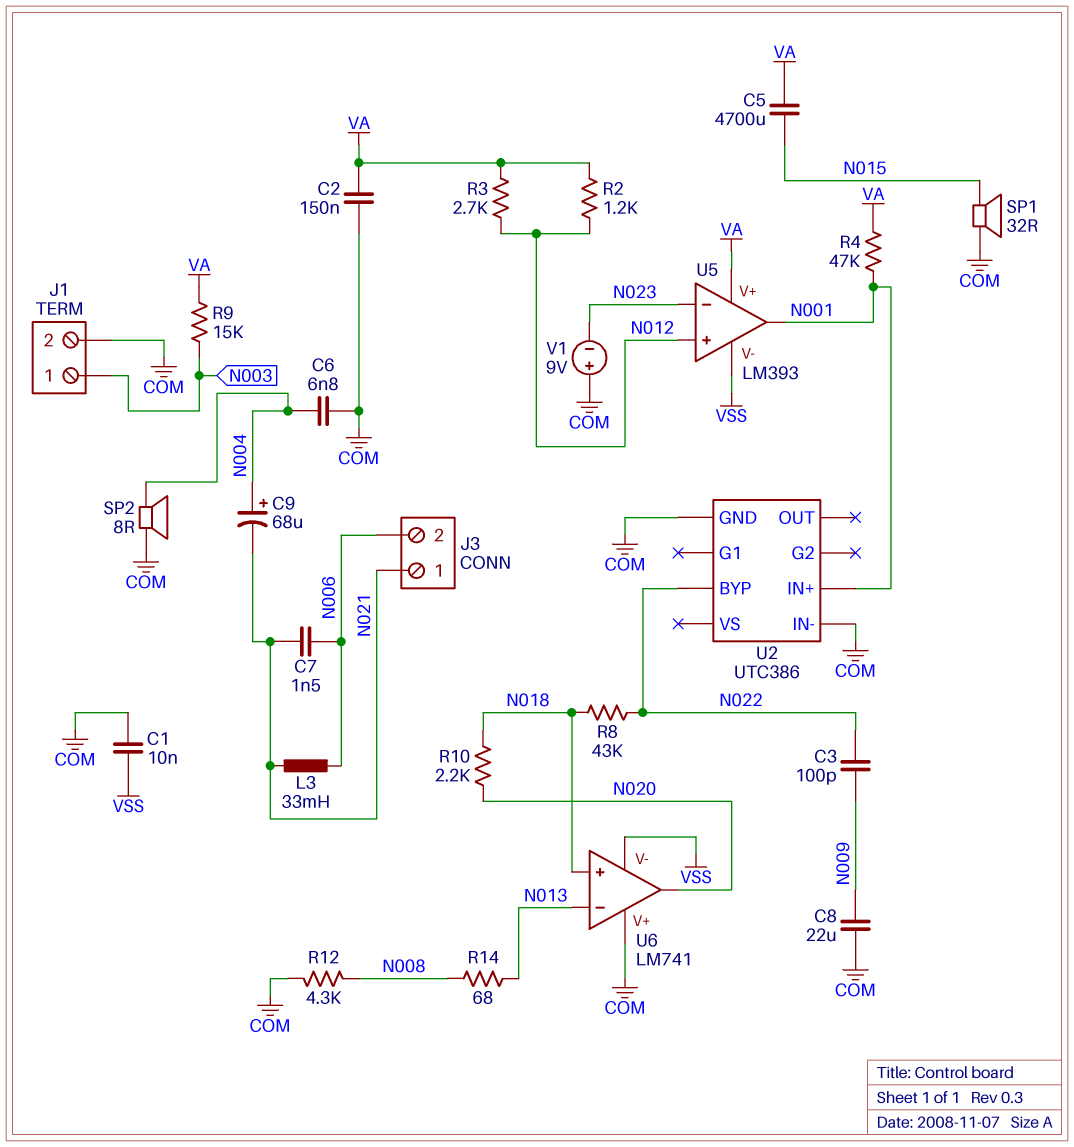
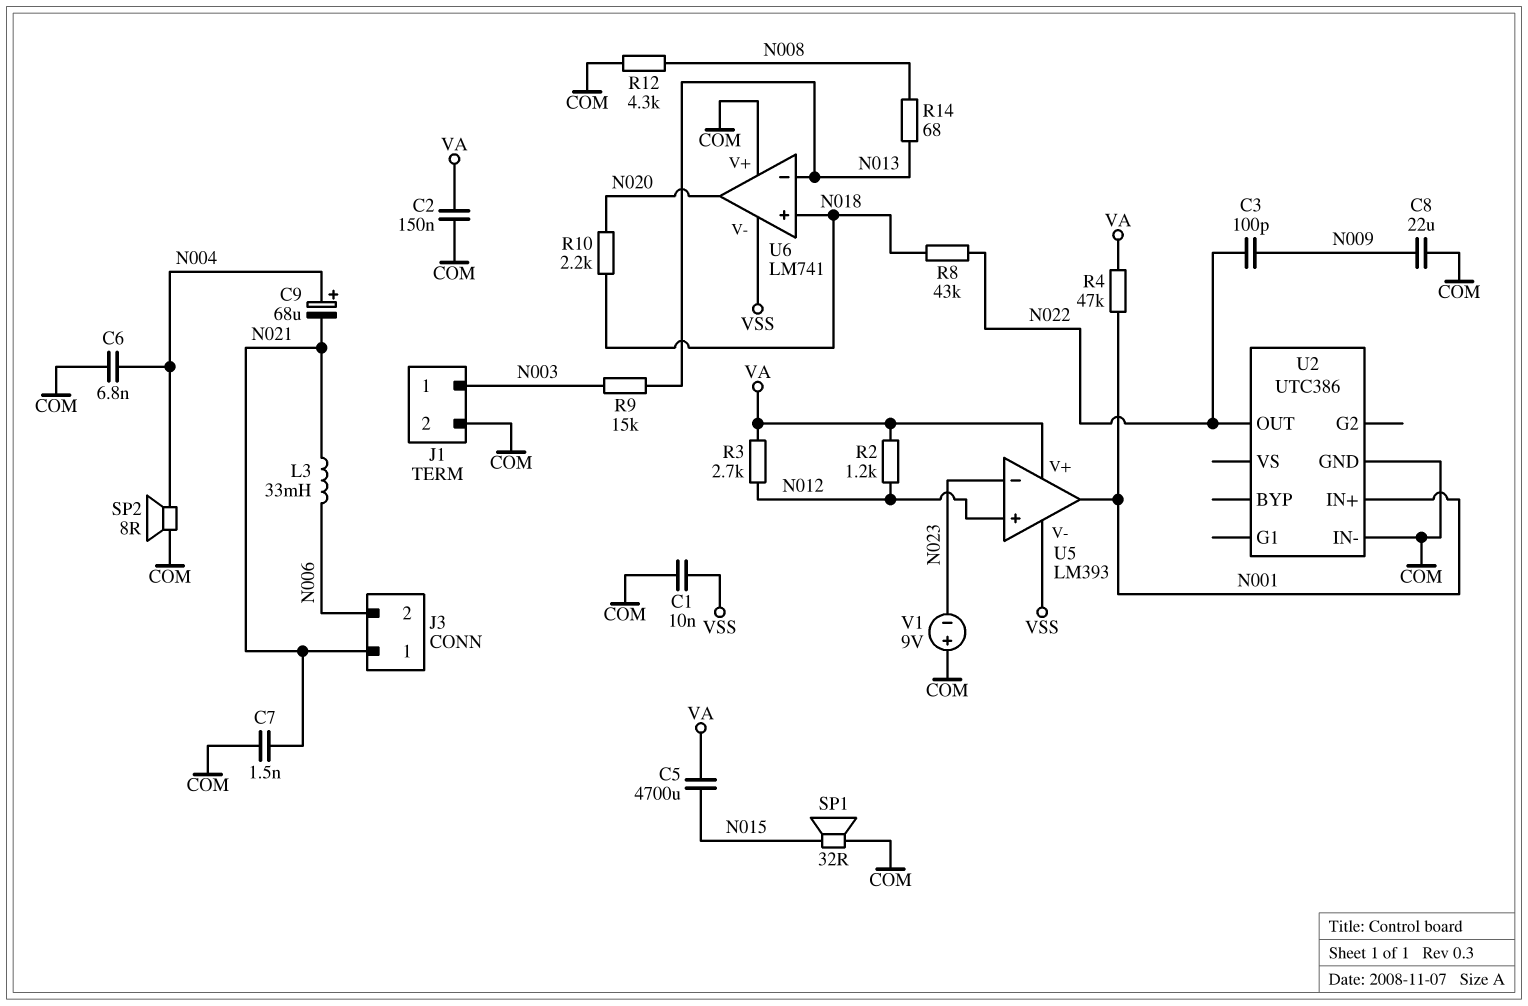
C7: 1.5nF (N006, N021) -> 1.5nF (COM, N021)
R9: 15k (N003, VA) -> 15k (N003, N013)
U2 pin BYP: N022 -> none
U2 pin OUT: none -> N022

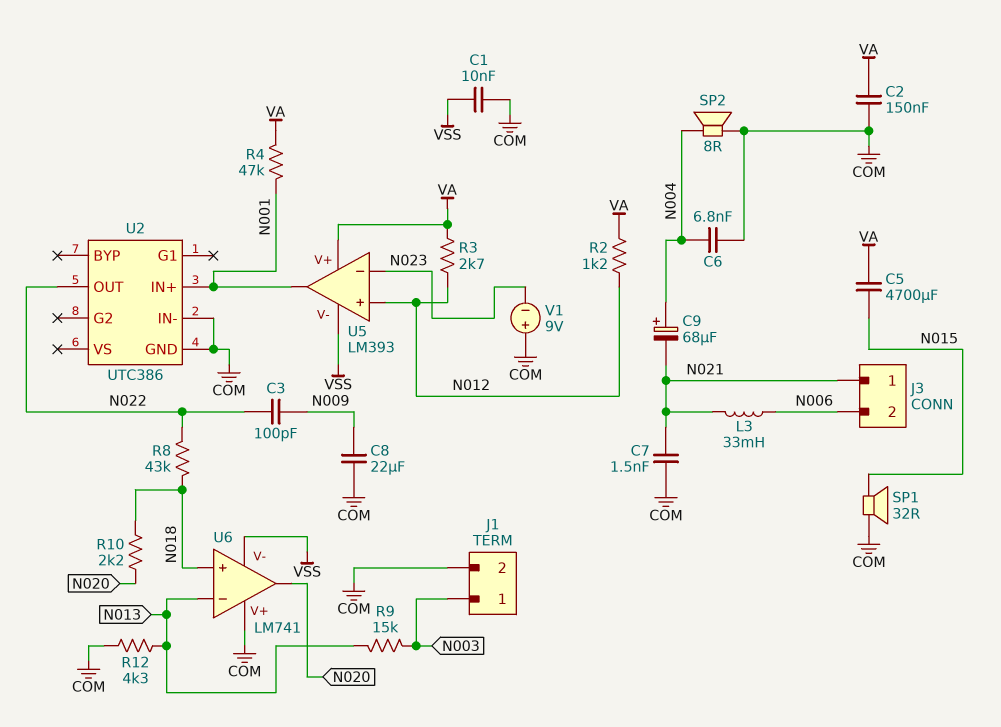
R12: 4.3k (COM, N008) -> 4.3k (COM, N013)
R14: 68 (N008, N013) -> none

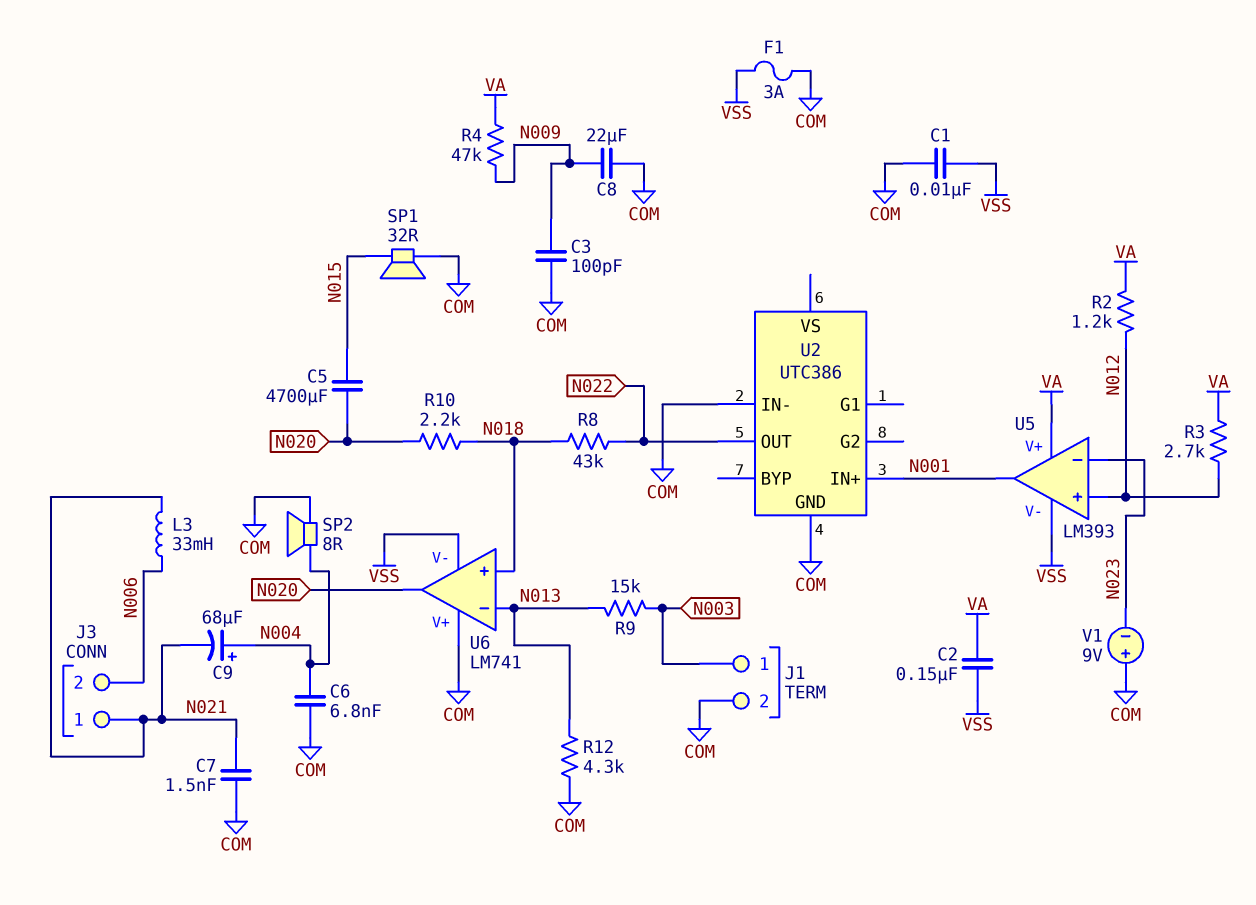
C2: 150nF (COM, VA) -> 150nF (VA, VSS)
C3: 100pF (N009, N022) -> 100pF (COM, N009)
C5: 4700uF (N015, VA) -> 4700uF (N015, N020)
F1: none -> 3A (COM, VSS)
R4: 47k (N001, VA) -> 47k (N009, VA)

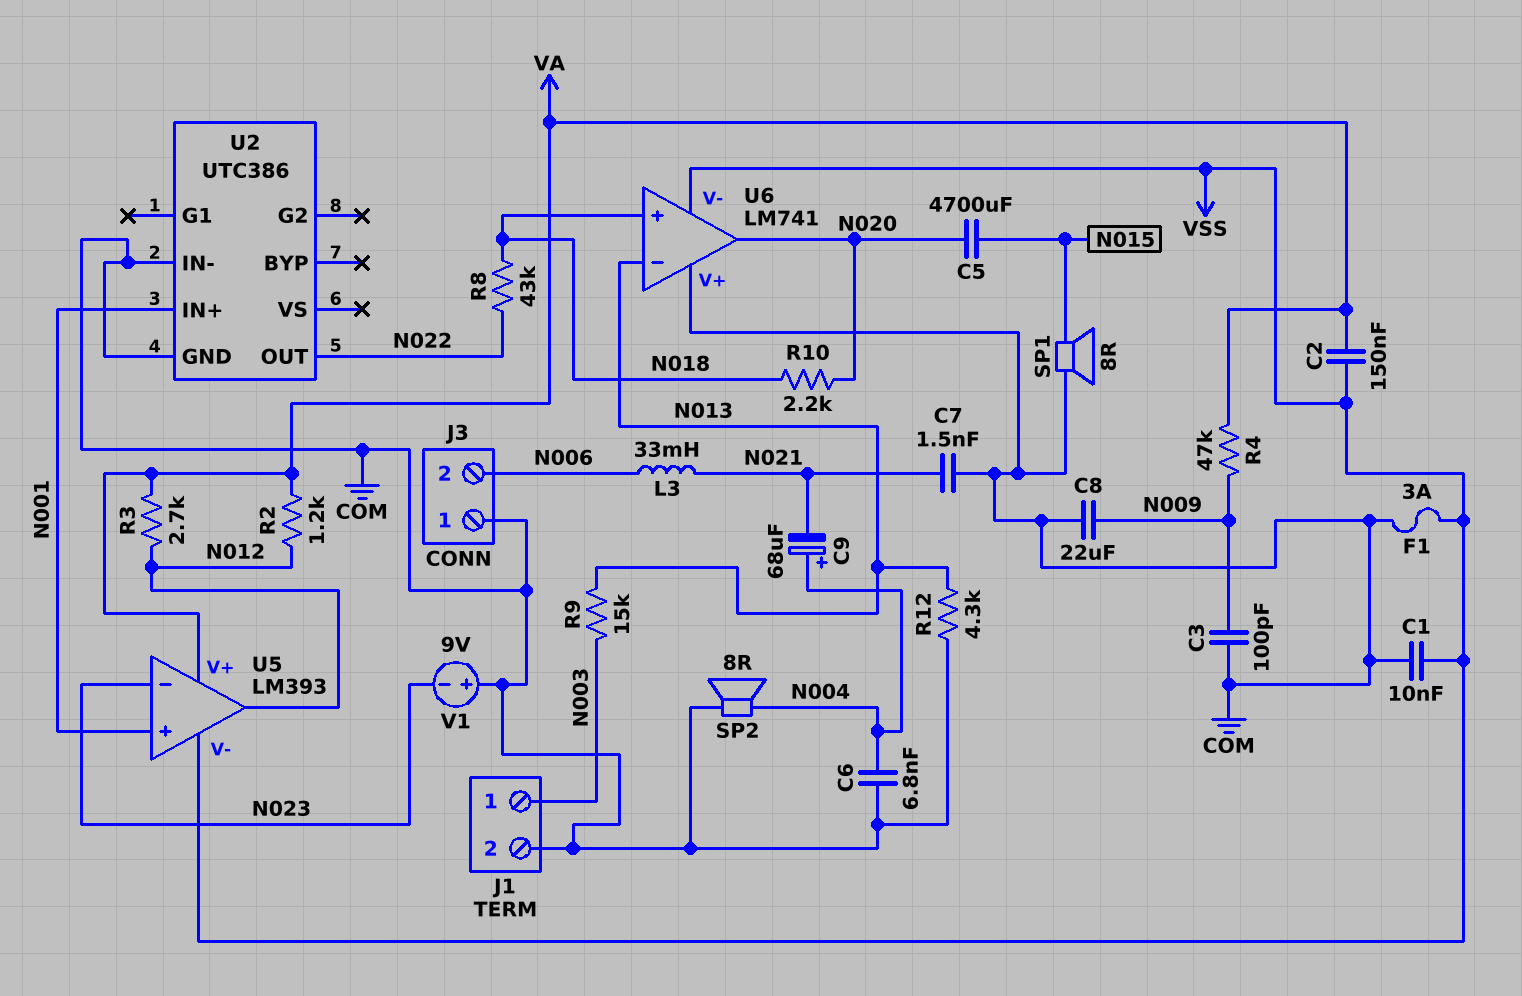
J3 pin 1: N021 -> COM
SP1: speaker 32R (COM, N015) -> speaker 8R (COM, N015)
U5 pin in+: N012 -> N001
U5 pin out: N001 -> N012

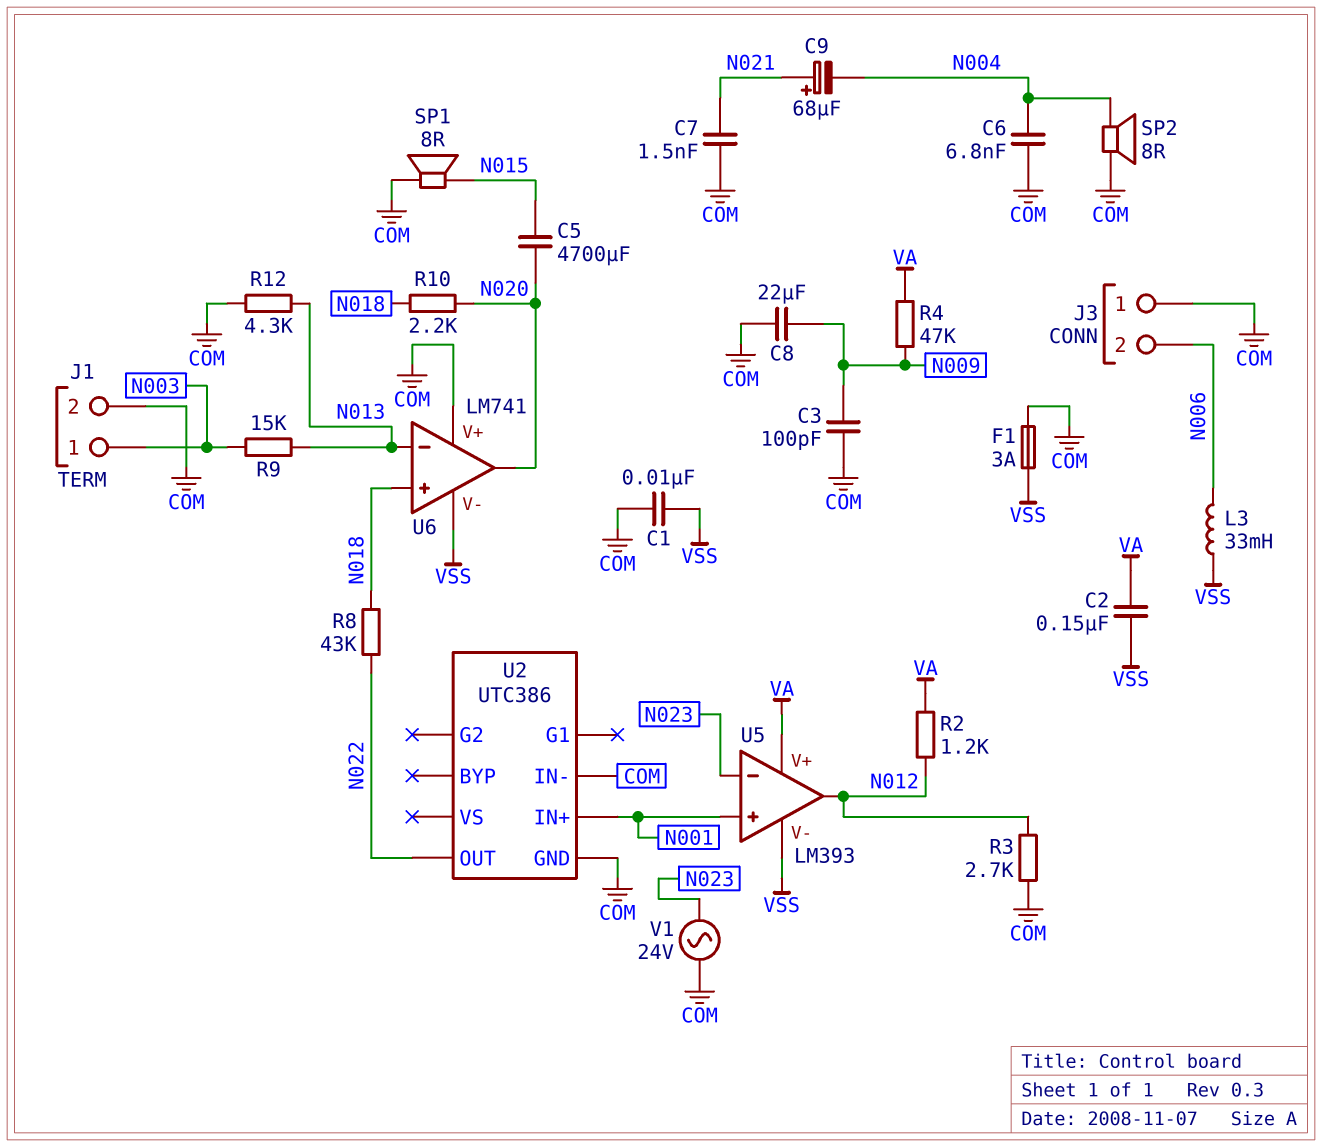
C9: 68uF (plus N004, minus N021) -> 68uF (plus N021, minus N004)
L3: 33mH (N006, N021) -> 33mH (N006, VSS)
R3: 2.7k (N012, VA) -> 2.7k (COM, N012)
V1: 9V (plus COM, minus N023) -> AC 24V (COM, N023)

